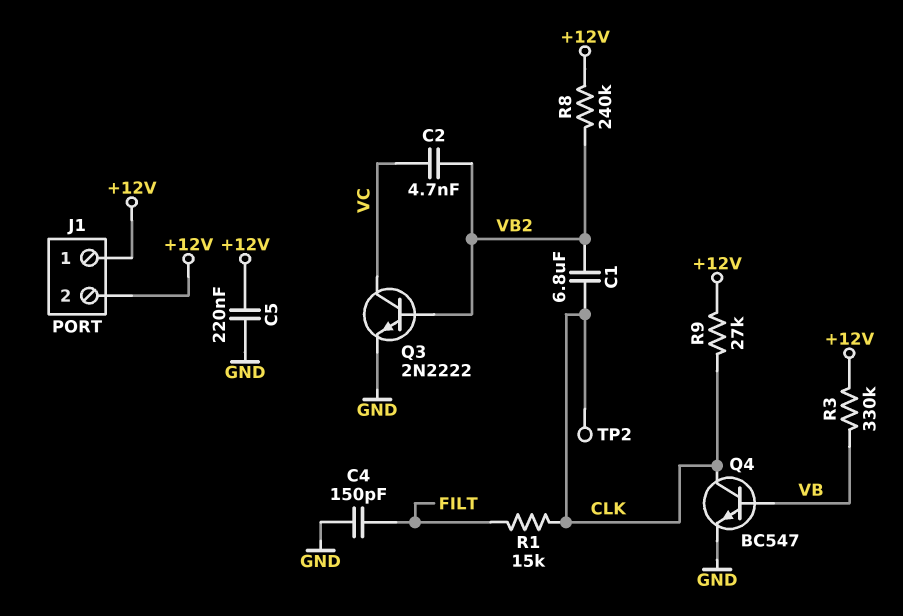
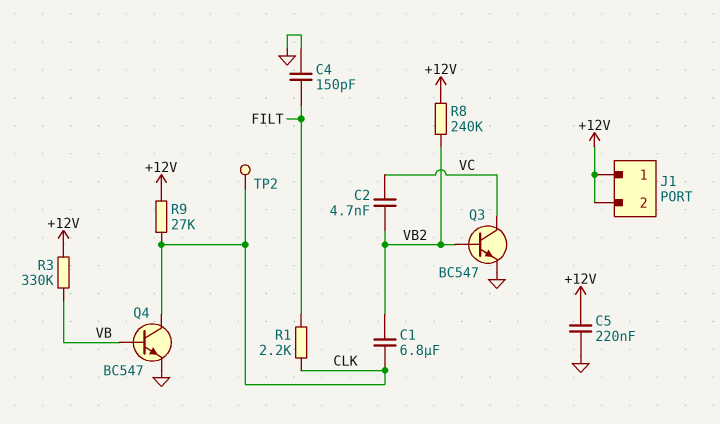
Q3: NPN 2N2222 (B VB2, C VC, E GND) -> NPN BC547 (B VB2, C VC, E GND)
R1: 15k (CLK, FILT) -> 2.2k (CLK, FILT)

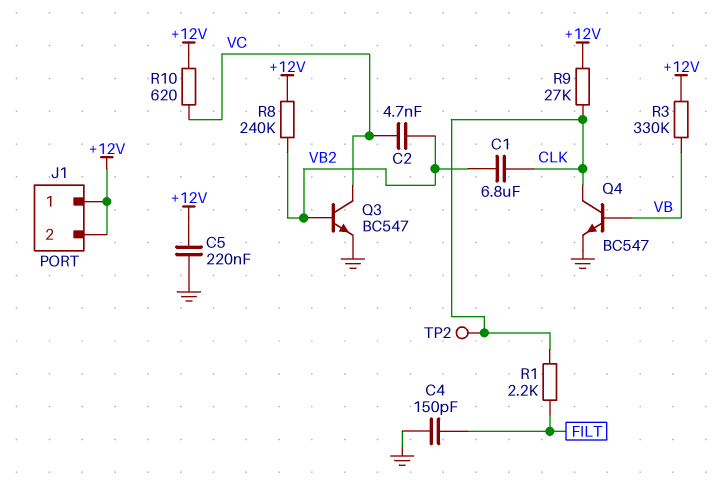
R10: none -> 620 (+12V, VC)

